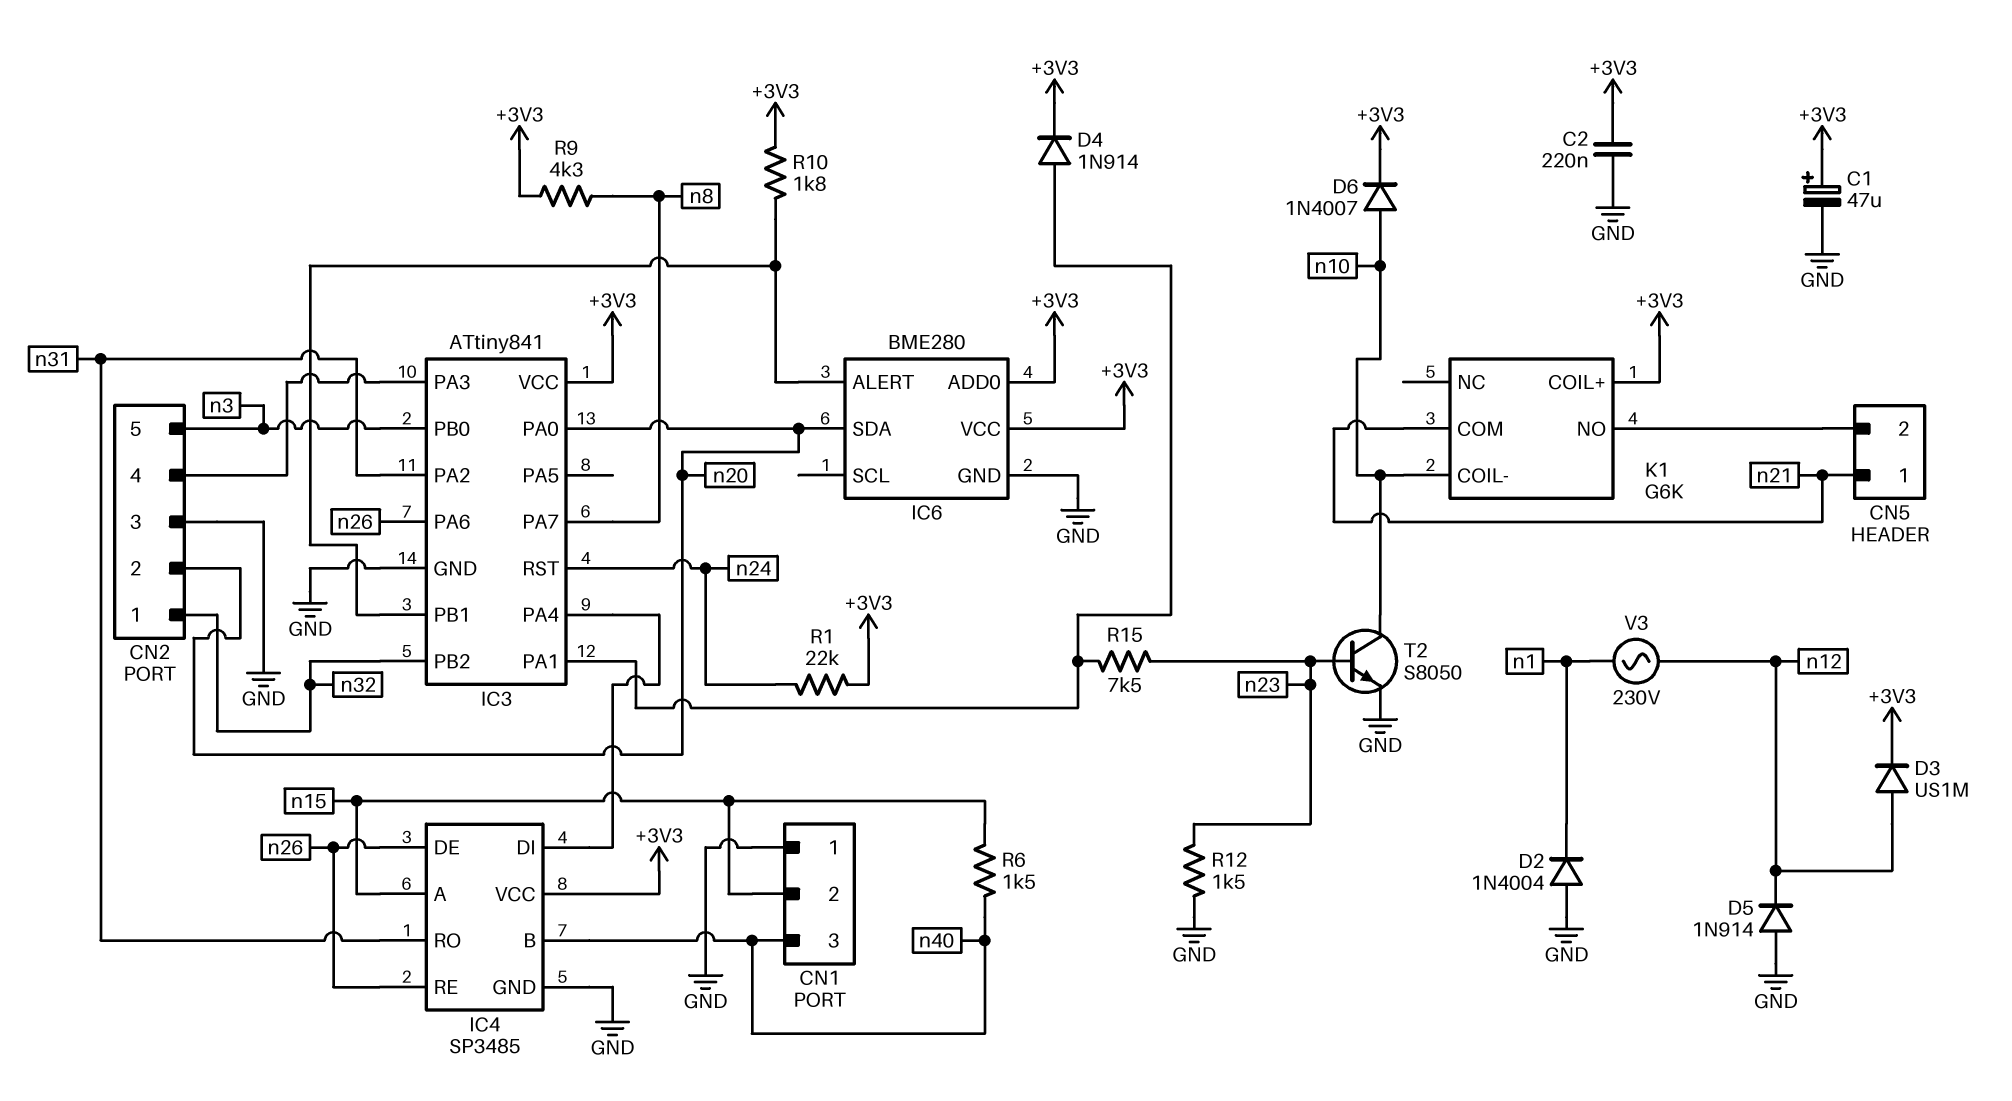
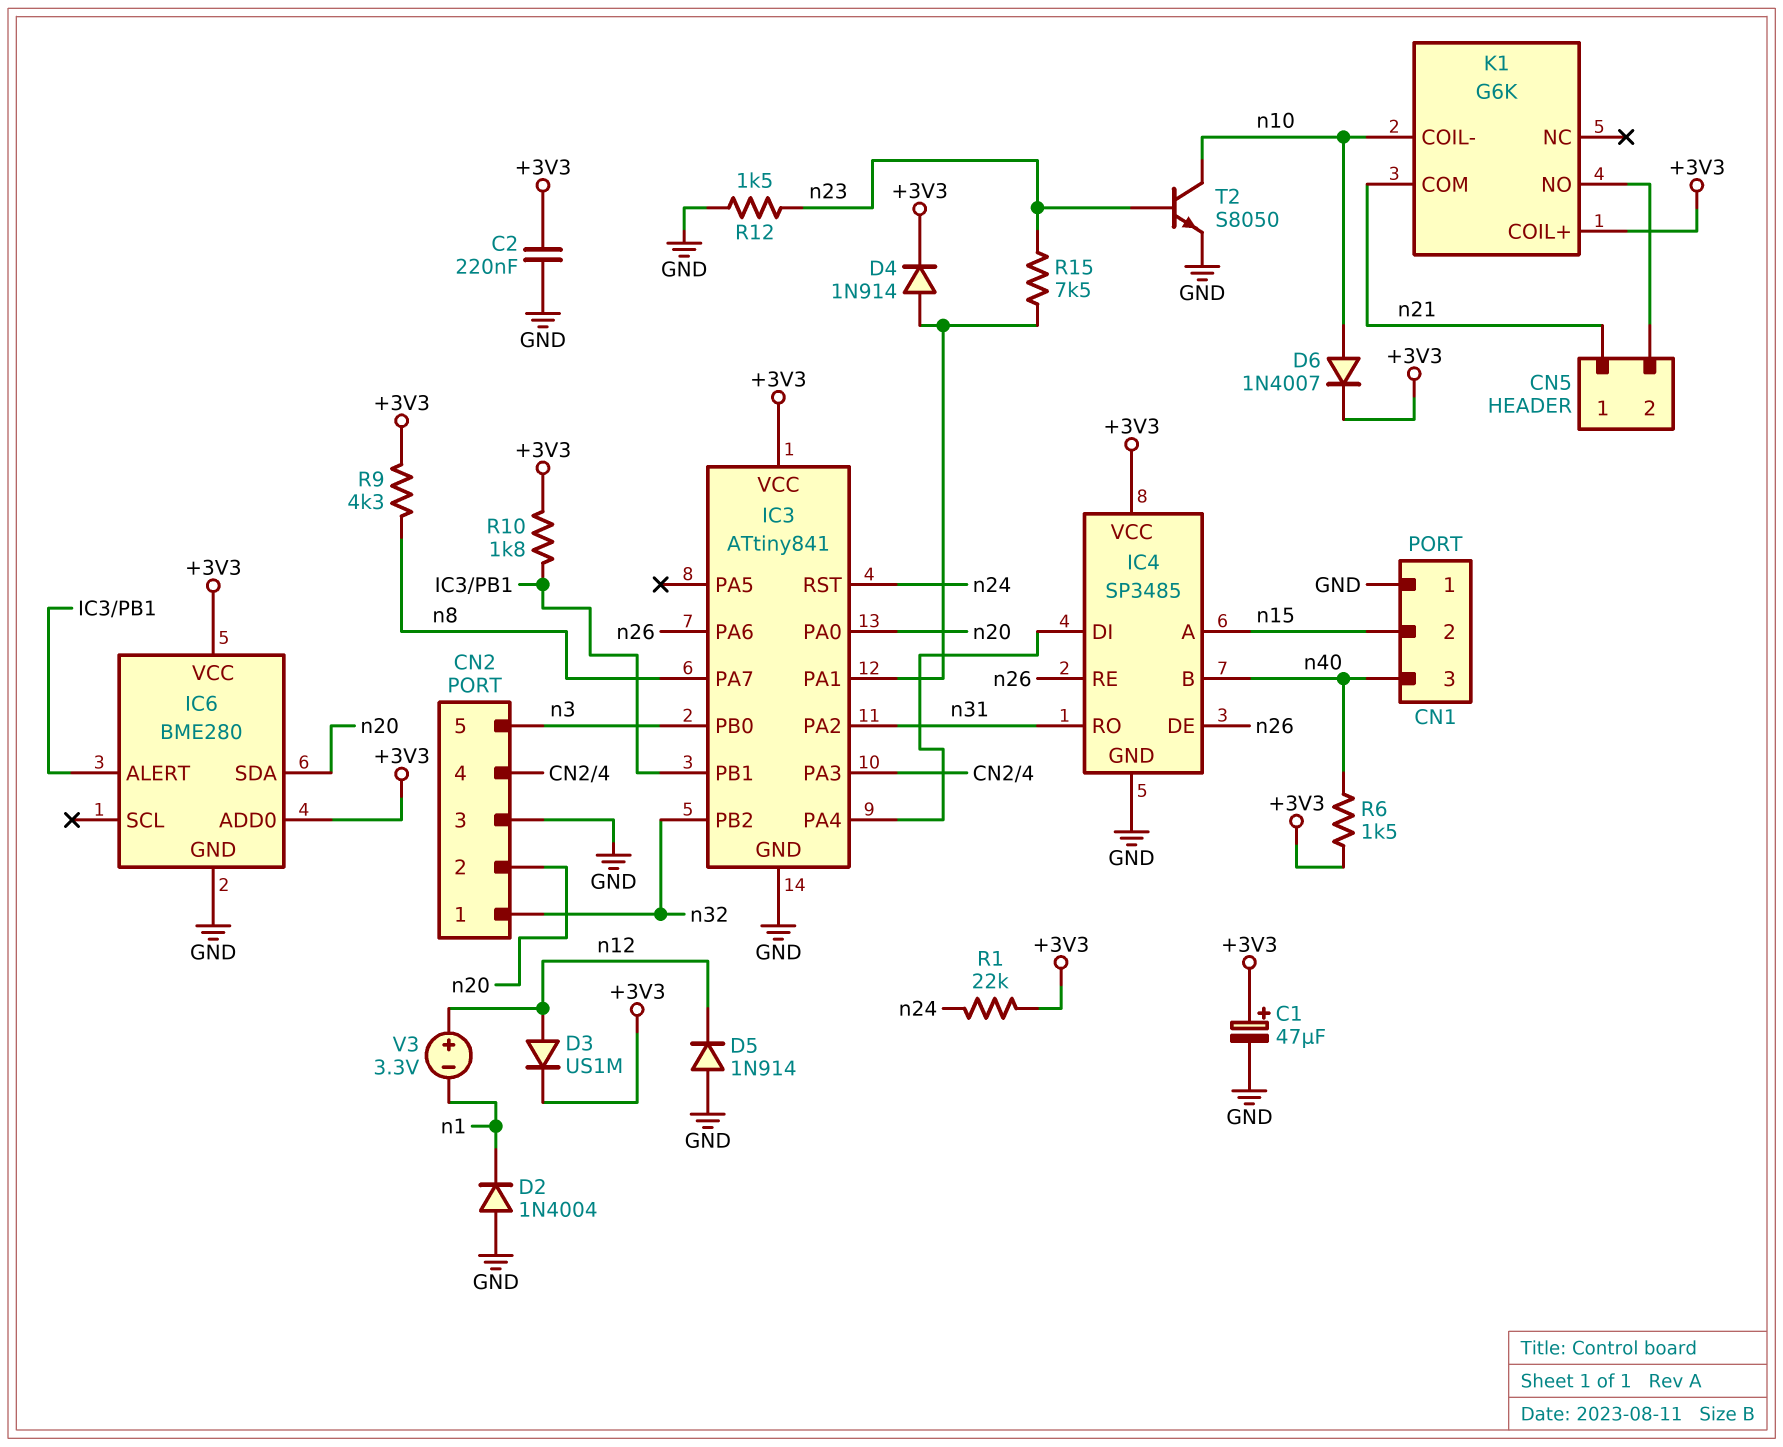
R6: 1.5k (n15, n40) -> 1.5k (+3V3, n40)
V3: AC 230V (n1, n12) -> 3.3V (plus n12, minus n1)

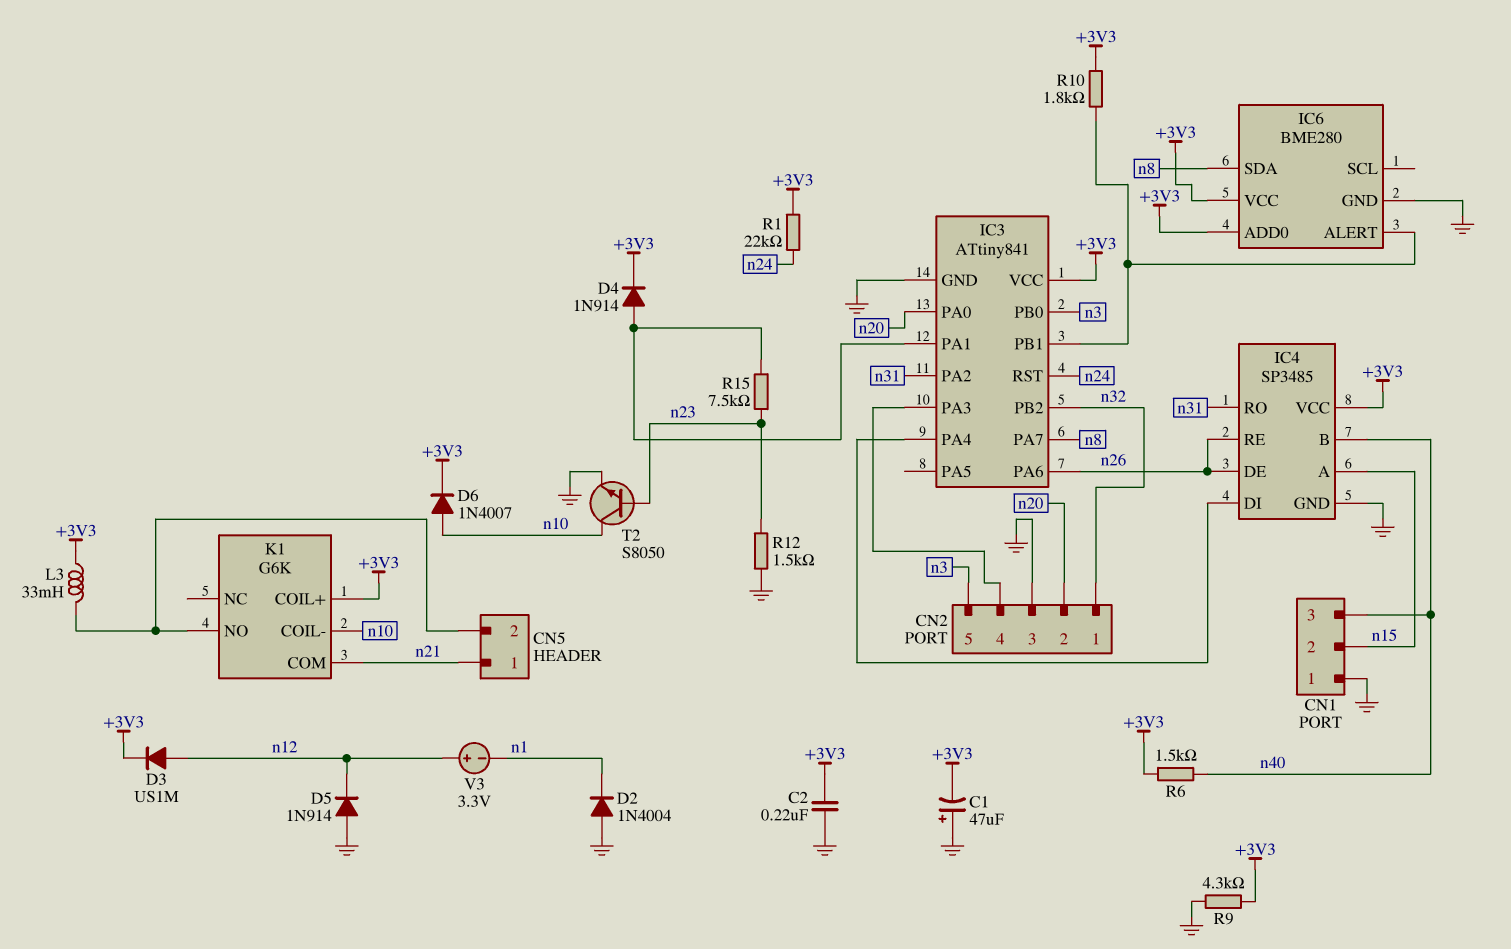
C1: 47uF (plus +3V3, minus GND) -> 47uF (plus GND, minus +3V3)
IC6 pin SDA: n20 -> n8
L3: none -> 33mH (+3V3, CN5/2)
R9: 4.3k (+3V3, n8) -> 4.3k (+3V3, GND)

